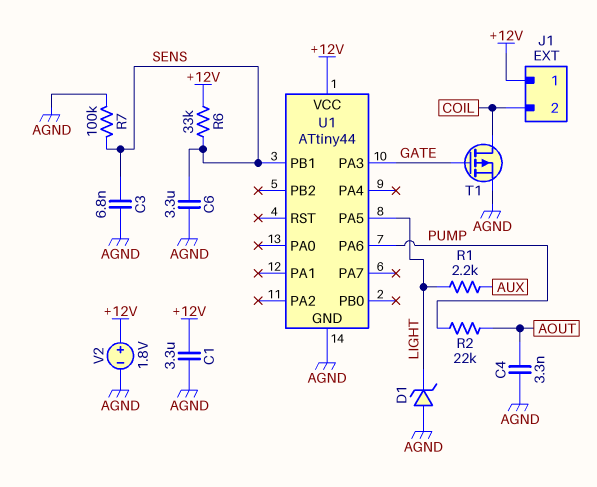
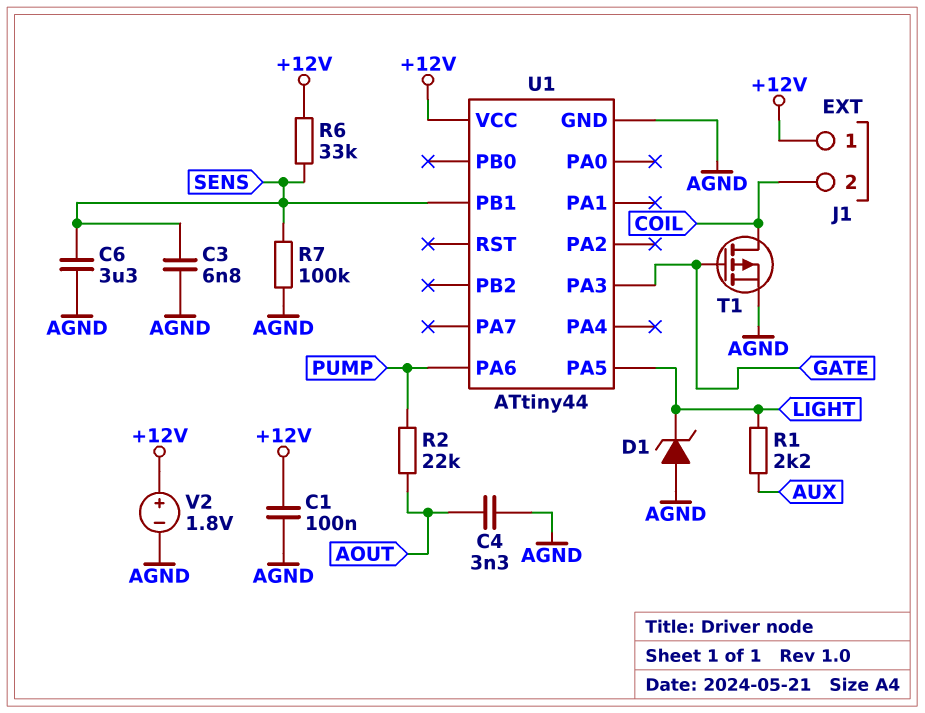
C1: 3.3uF (+12V, AGND) -> 100nF (+12V, AGND)

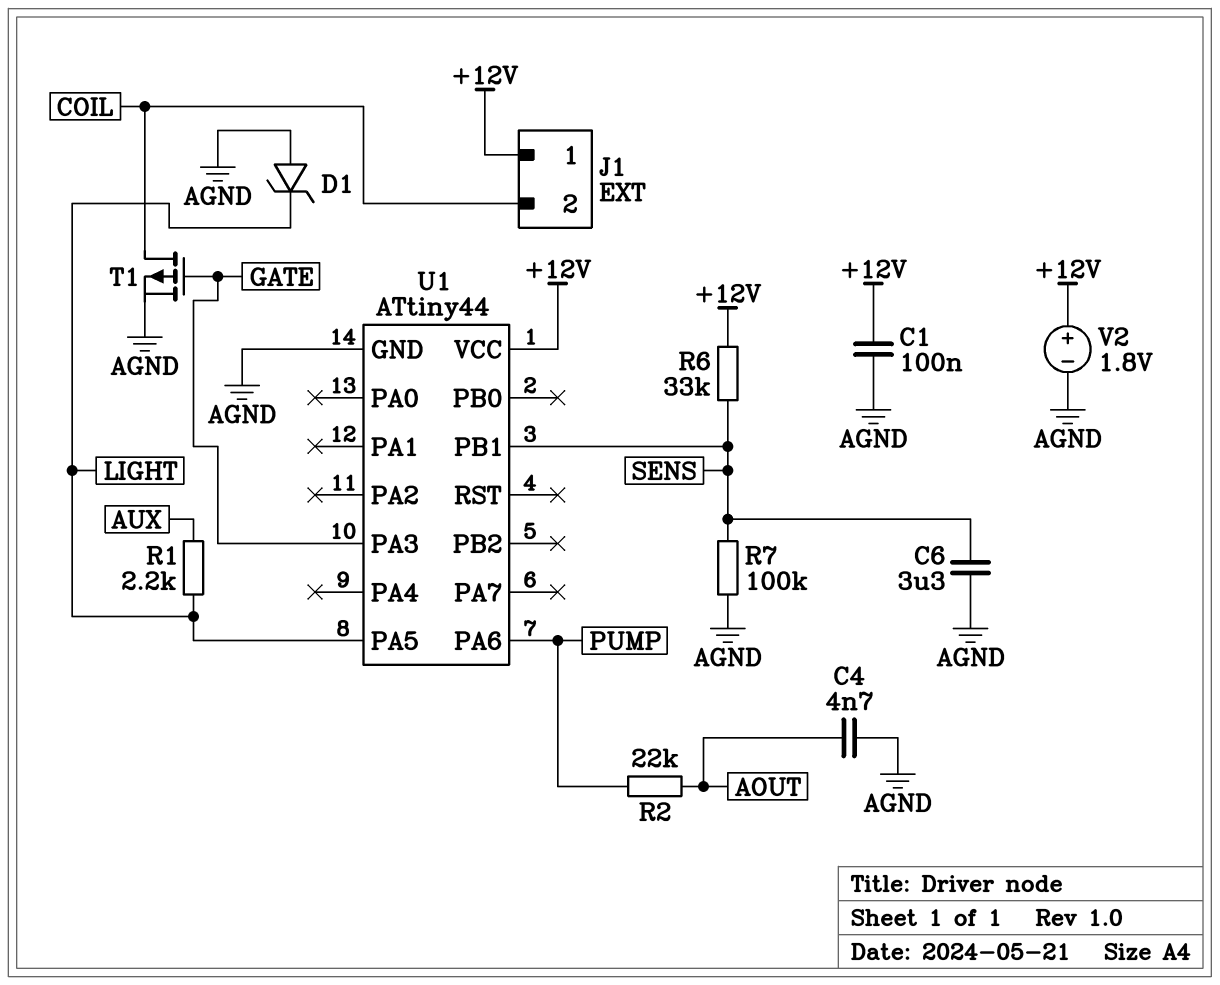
C3: 6.8nF (AGND, SENS) -> none
C4: 3.3nF (AGND, AOUT) -> 4.7nF (AGND, AOUT)

